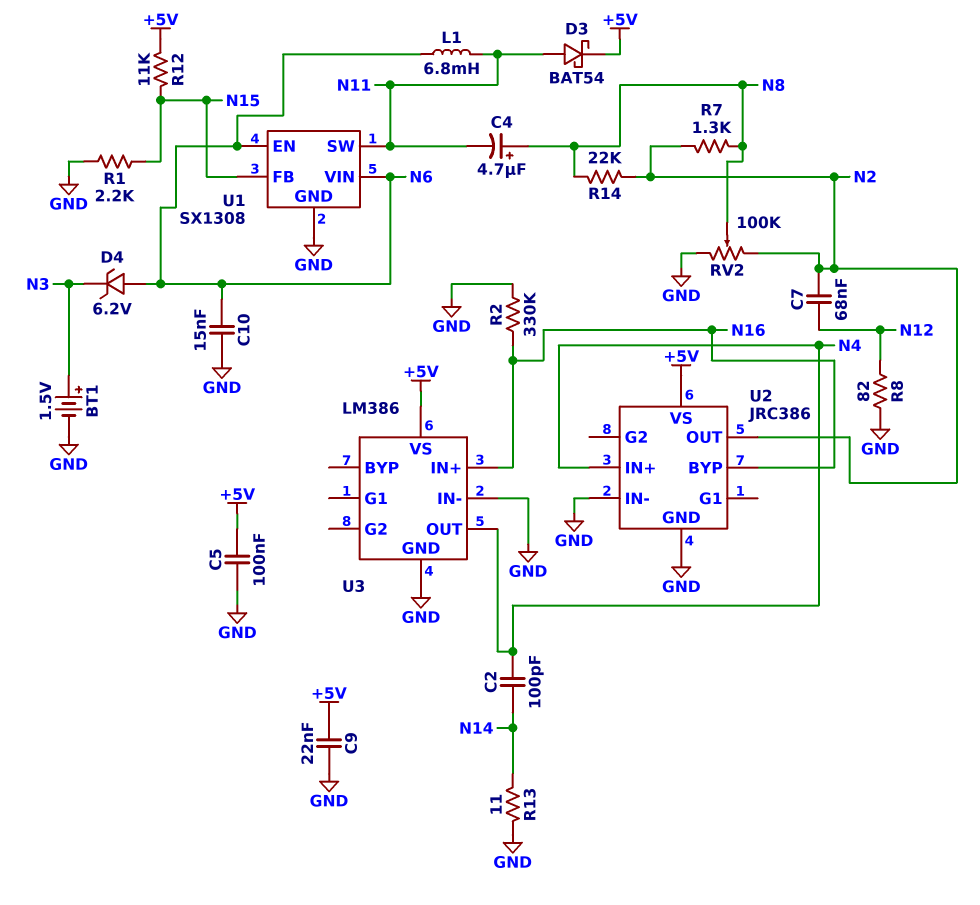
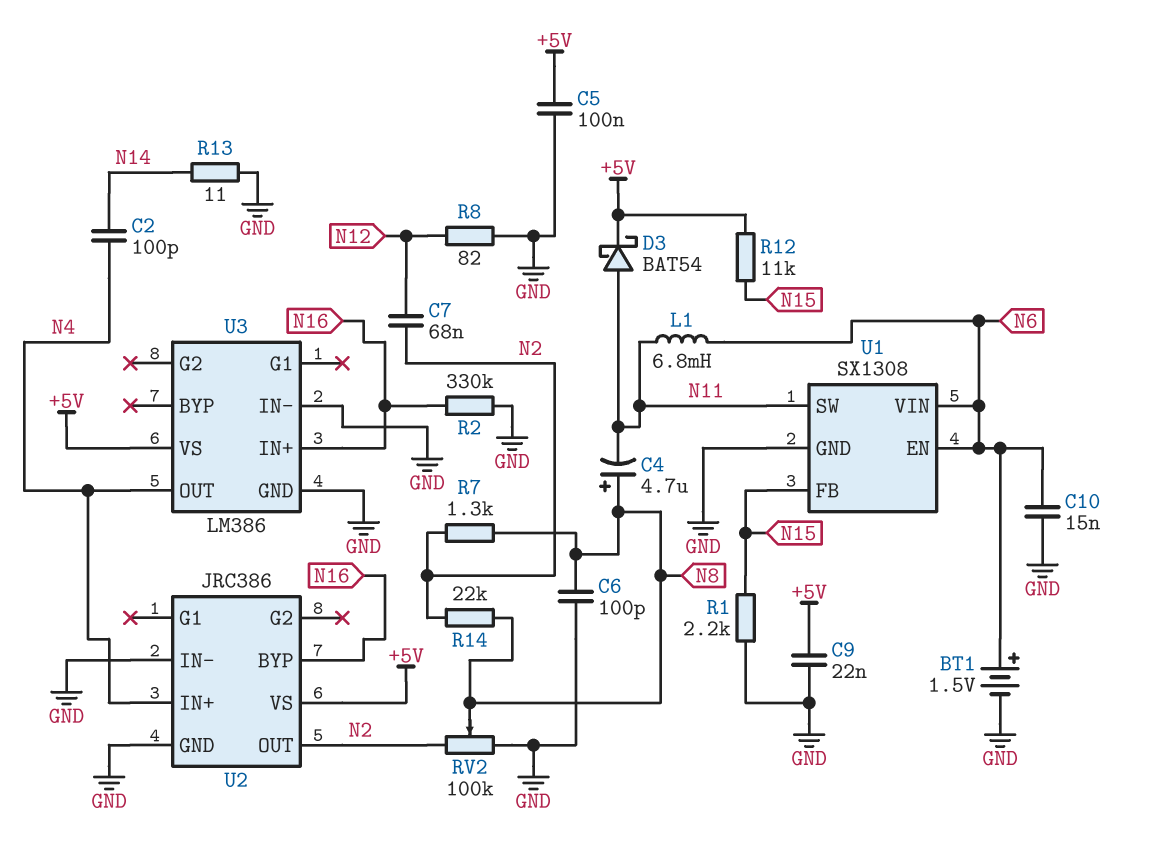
BT1: 1.5V (plus N3, minus GND) -> 1.5V (plus N6, minus GND)
C6: none -> 100pF (GND, N8)
D4: zener 6.2V (A N6, K N3) -> none

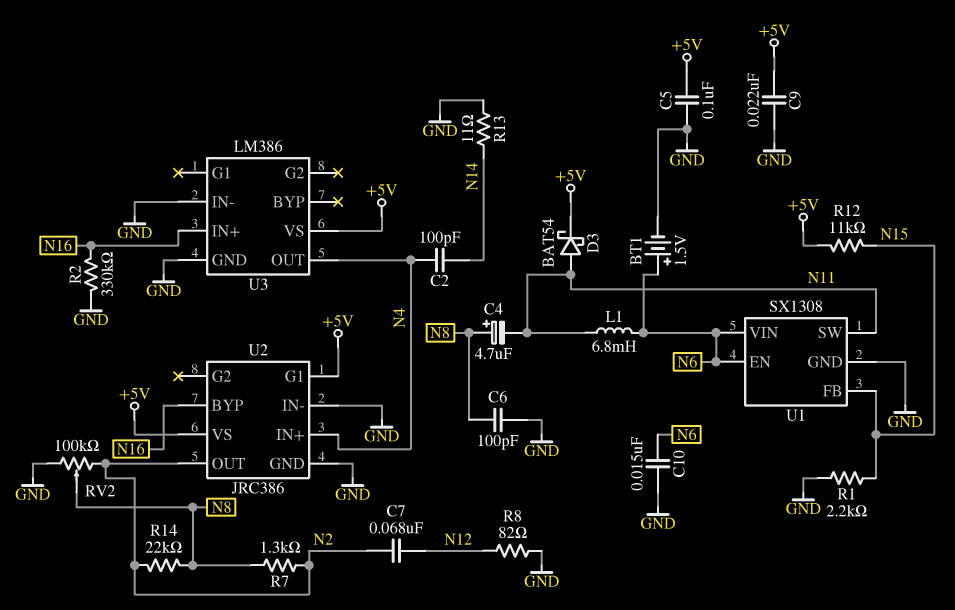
U2 pin G1: none -> +5V

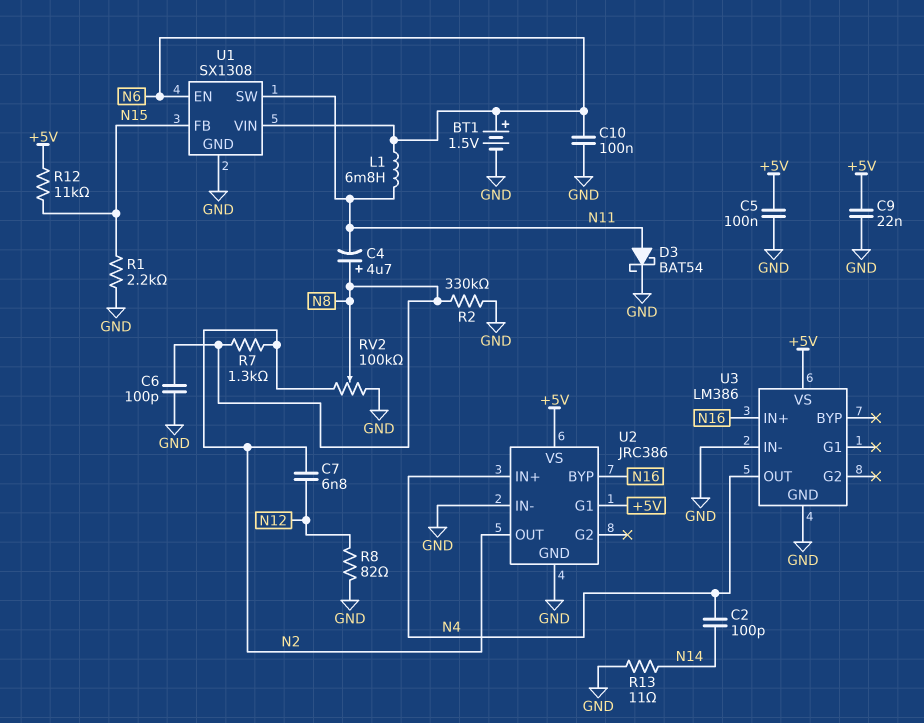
C7: 68nF (N2, N12) -> 6.8nF (N2, N12)
C10: 15nF (GND, N6) -> 100nF (GND, N6)
D3: schottky BAT54 (A N11, K +5V) -> schottky BAT54 (A N11, K GND)
R2: 330k (GND, N16) -> 330k (GND, N8)
R14: 22k (N2, N8) -> none

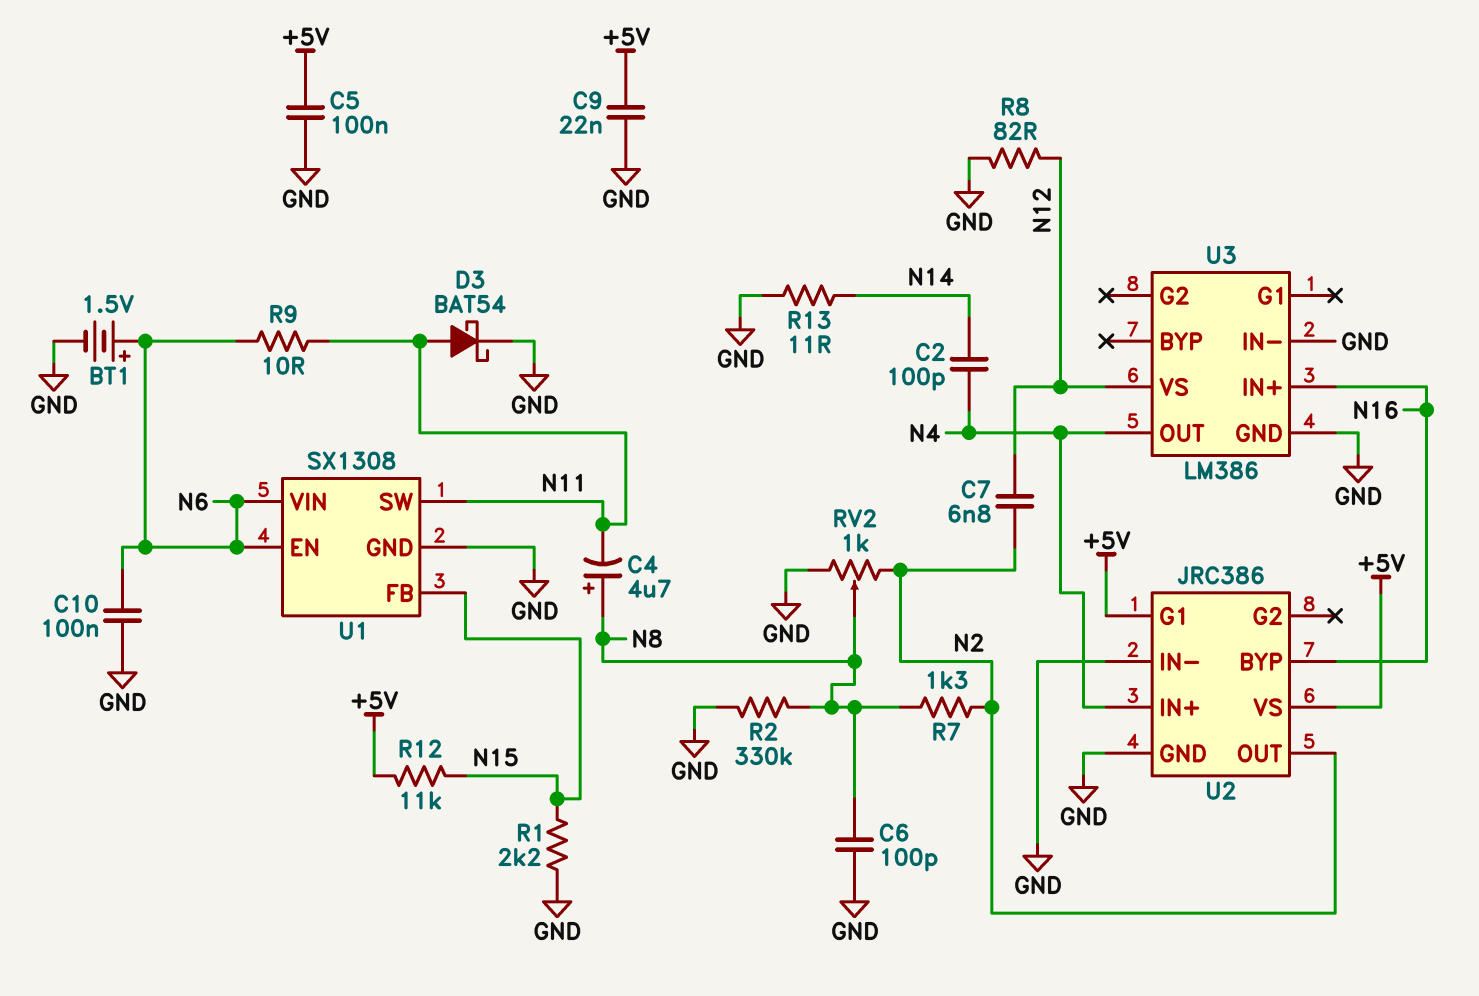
L1: 6.8mH (N6, N11) -> none
R9: none -> 10 (N6, N11)
RV2: 100k (GND, N2, wiper N8) -> 1k (GND, N2, wiper N8)
U3 pin VS: +5V -> N12

